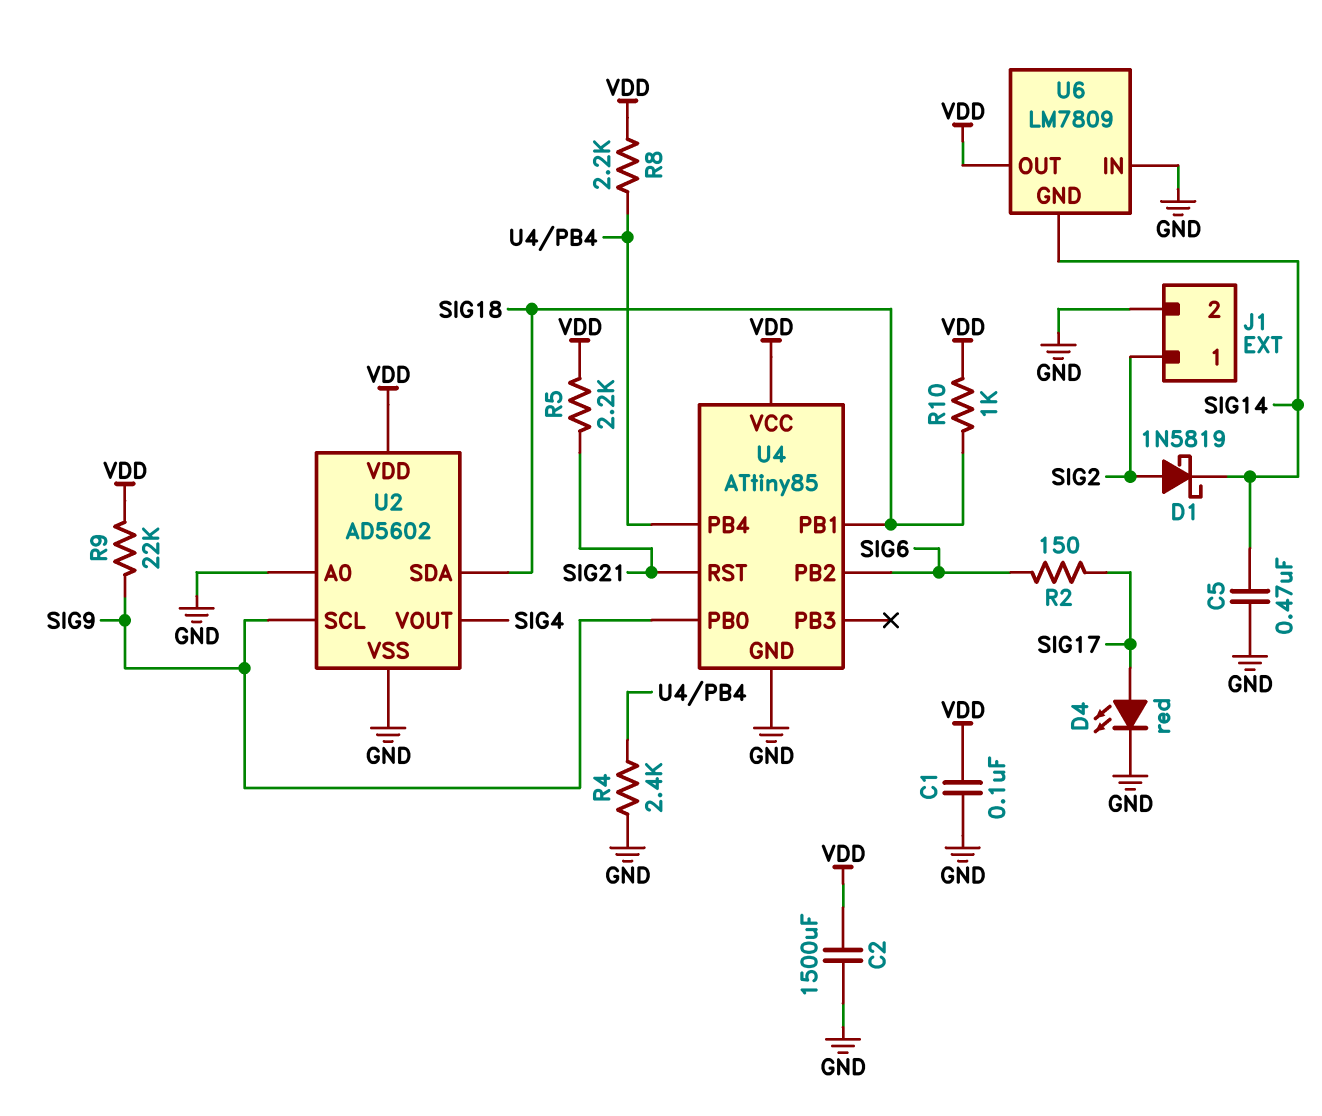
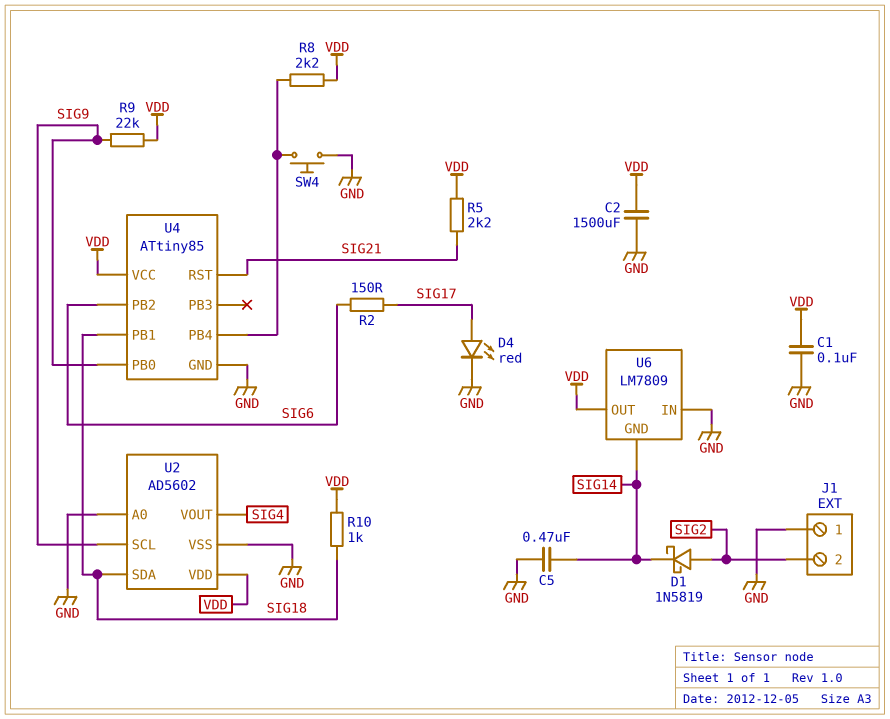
J1 pin 1: SIG2 -> GND
J1 pin 2: GND -> SIG2
R4: 2.4k (GND, U4/PB4) -> none
SW4: none -> button (GND, U4/PB4)

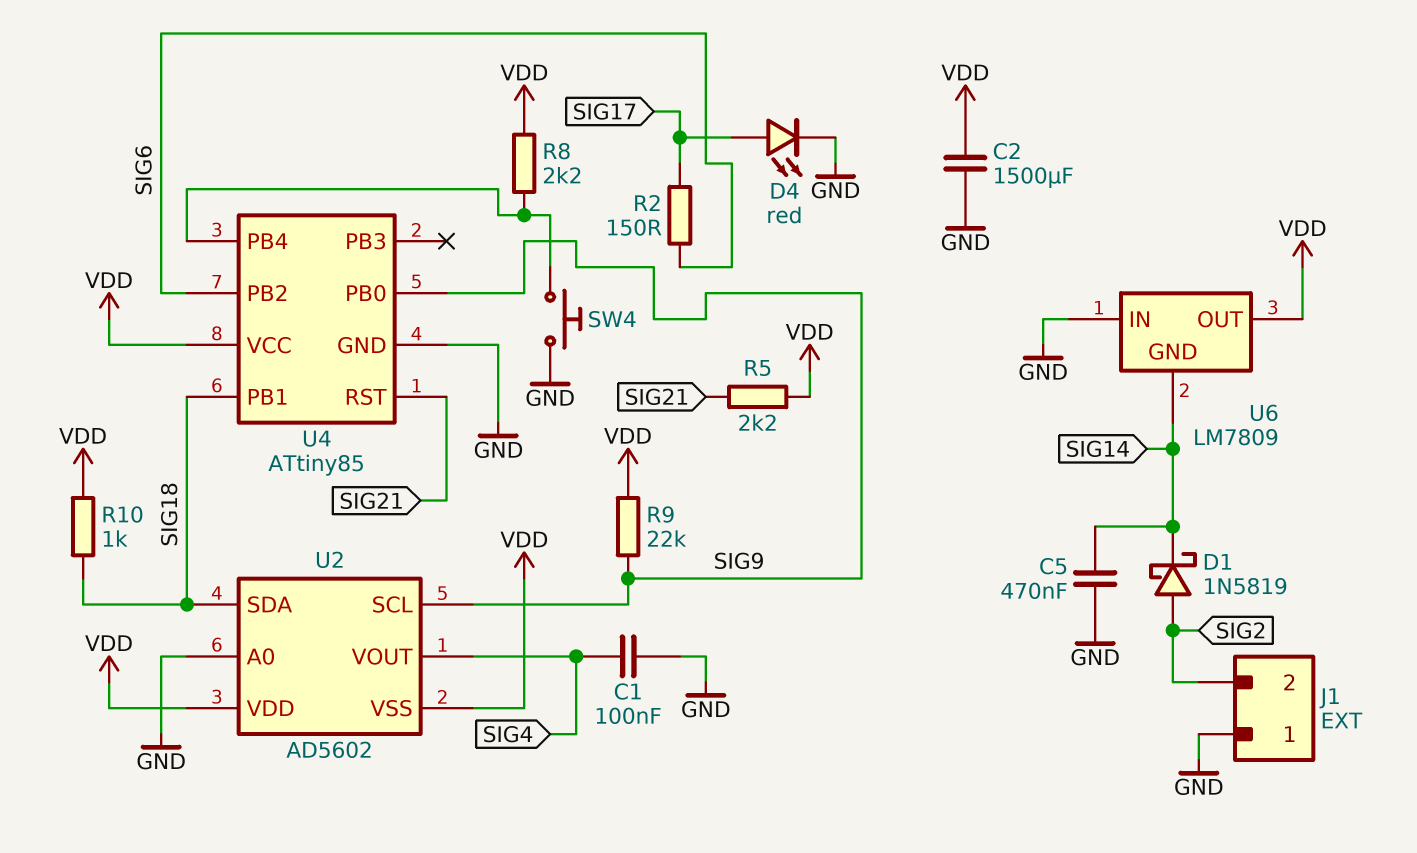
C1: 100nF (GND, VDD) -> 100nF (GND, SIG4)
U2 pin VSS: GND -> VDD

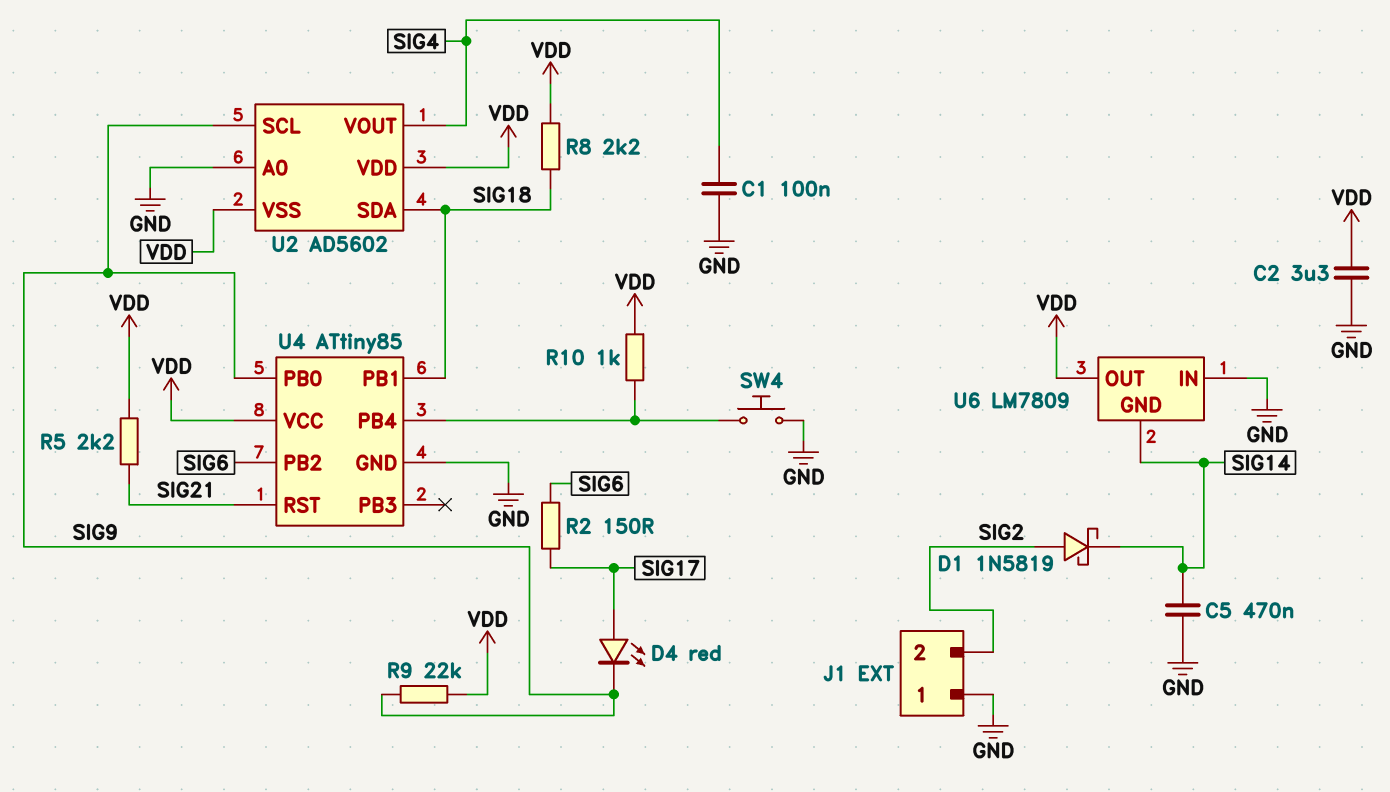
C2: 1500uF (GND, VDD) -> 3.3uF (GND, VDD)
D4: LED red (A SIG17, K GND) -> LED red (A SIG17, K SIG9)
R8: 2.2k (U4/PB4, VDD) -> 2.2k (SIG18, VDD)
R10: 1k (SIG18, VDD) -> 1k (U4/PB4, VDD)

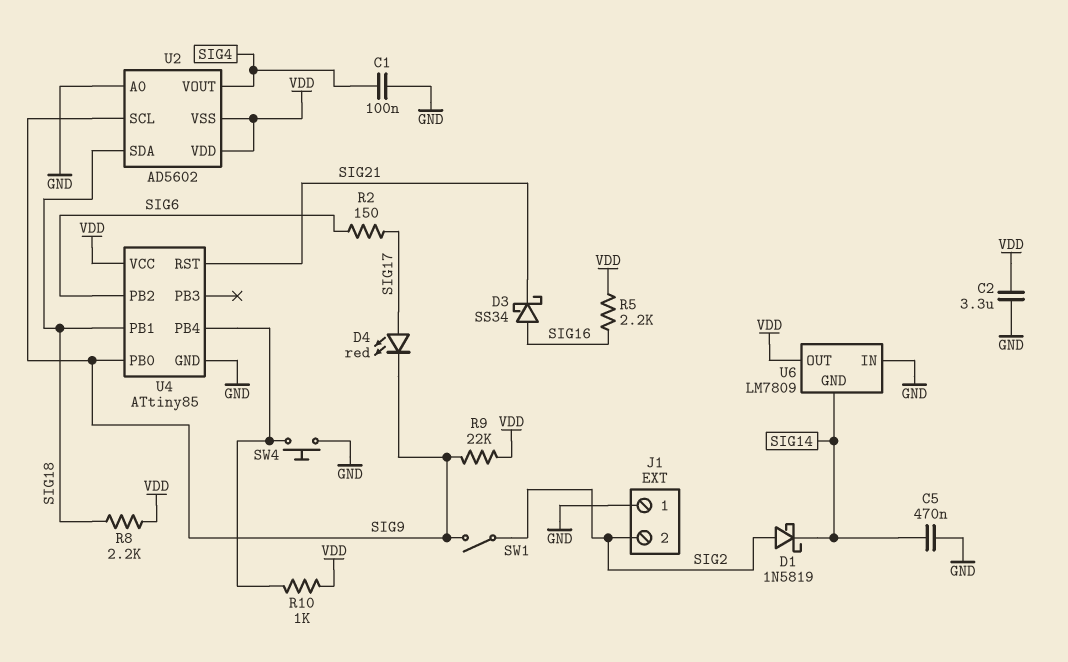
D3: none -> schottky SS34 (A SIG16, K SIG21)
R5: 2.2k (SIG21, VDD) -> 2.2k (SIG16, VDD)
SW1: none -> switch (SIG2, SIG9)

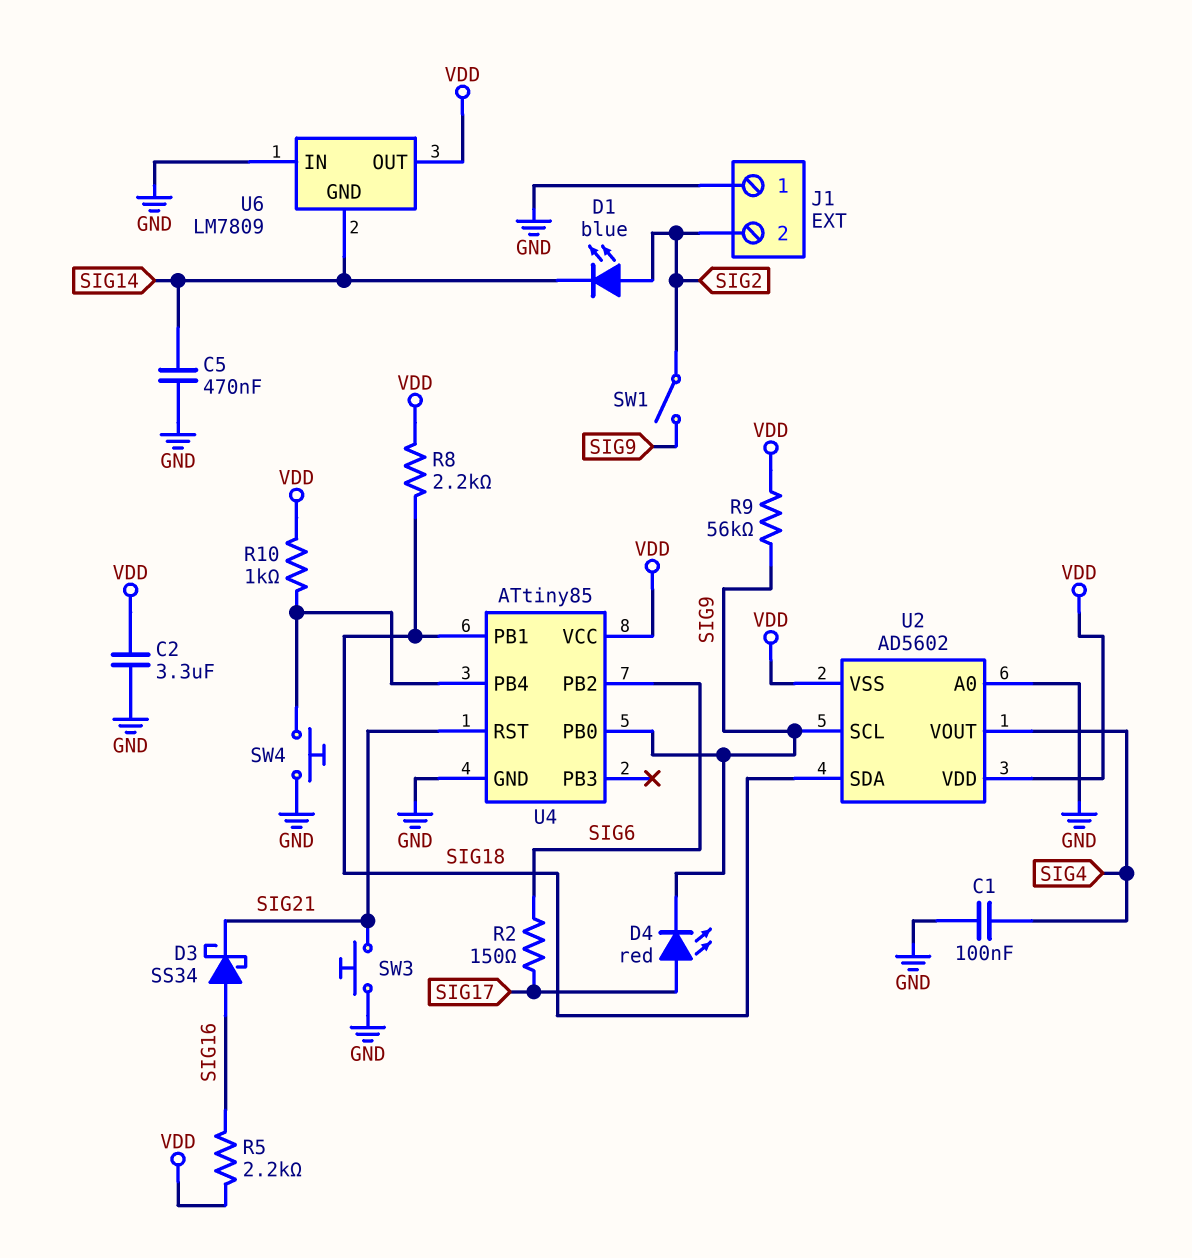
D1: schottky 1N5819 (A SIG2, K SIG14) -> LED blue (A SIG2, K SIG14)
R9: 22k (SIG9, VDD) -> 56k (SIG9, VDD)
SW3: none -> button (GND, SIG21)

